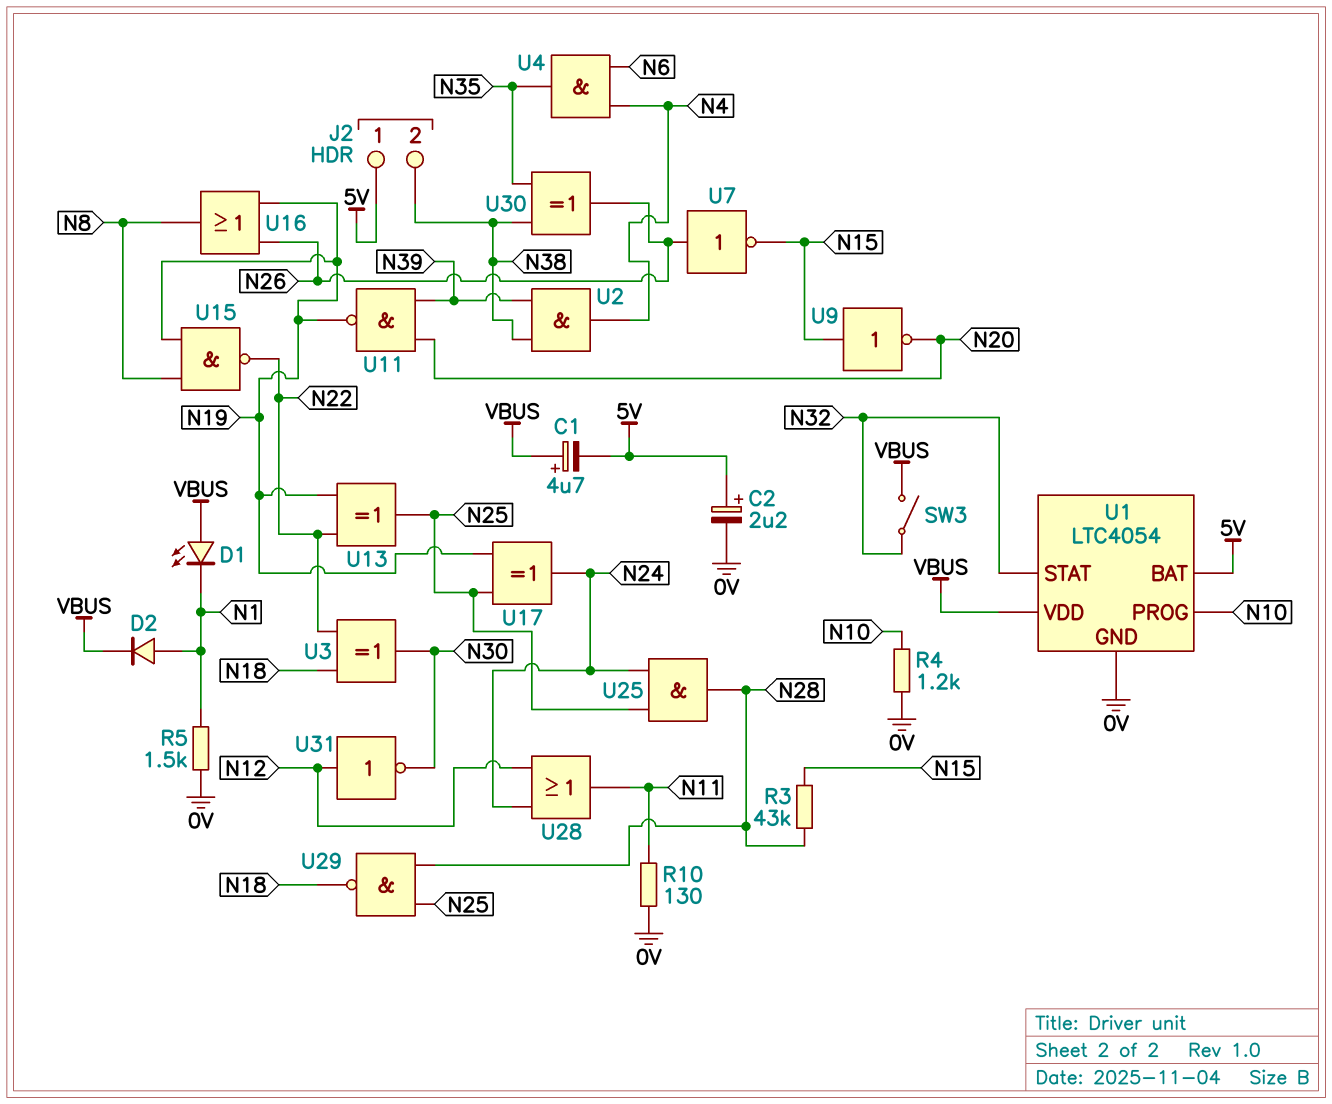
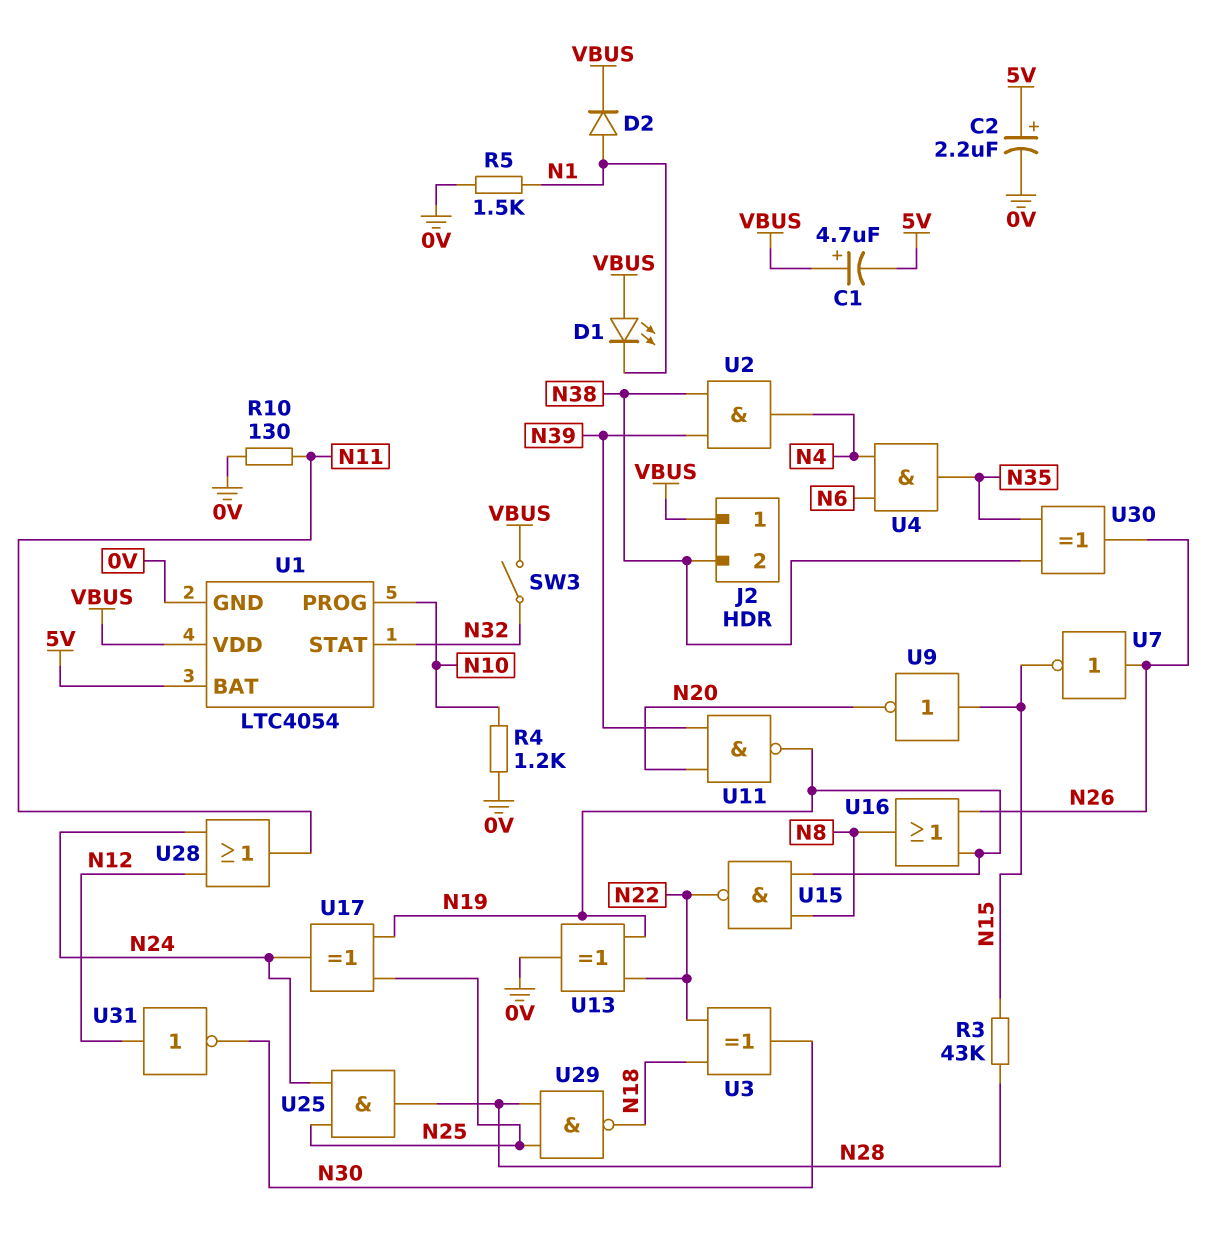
J2 pin 1: 5V -> VBUS
U13: XOR (in N19, in N22, out N25) -> XOR (in N19, in N22, out 0V)

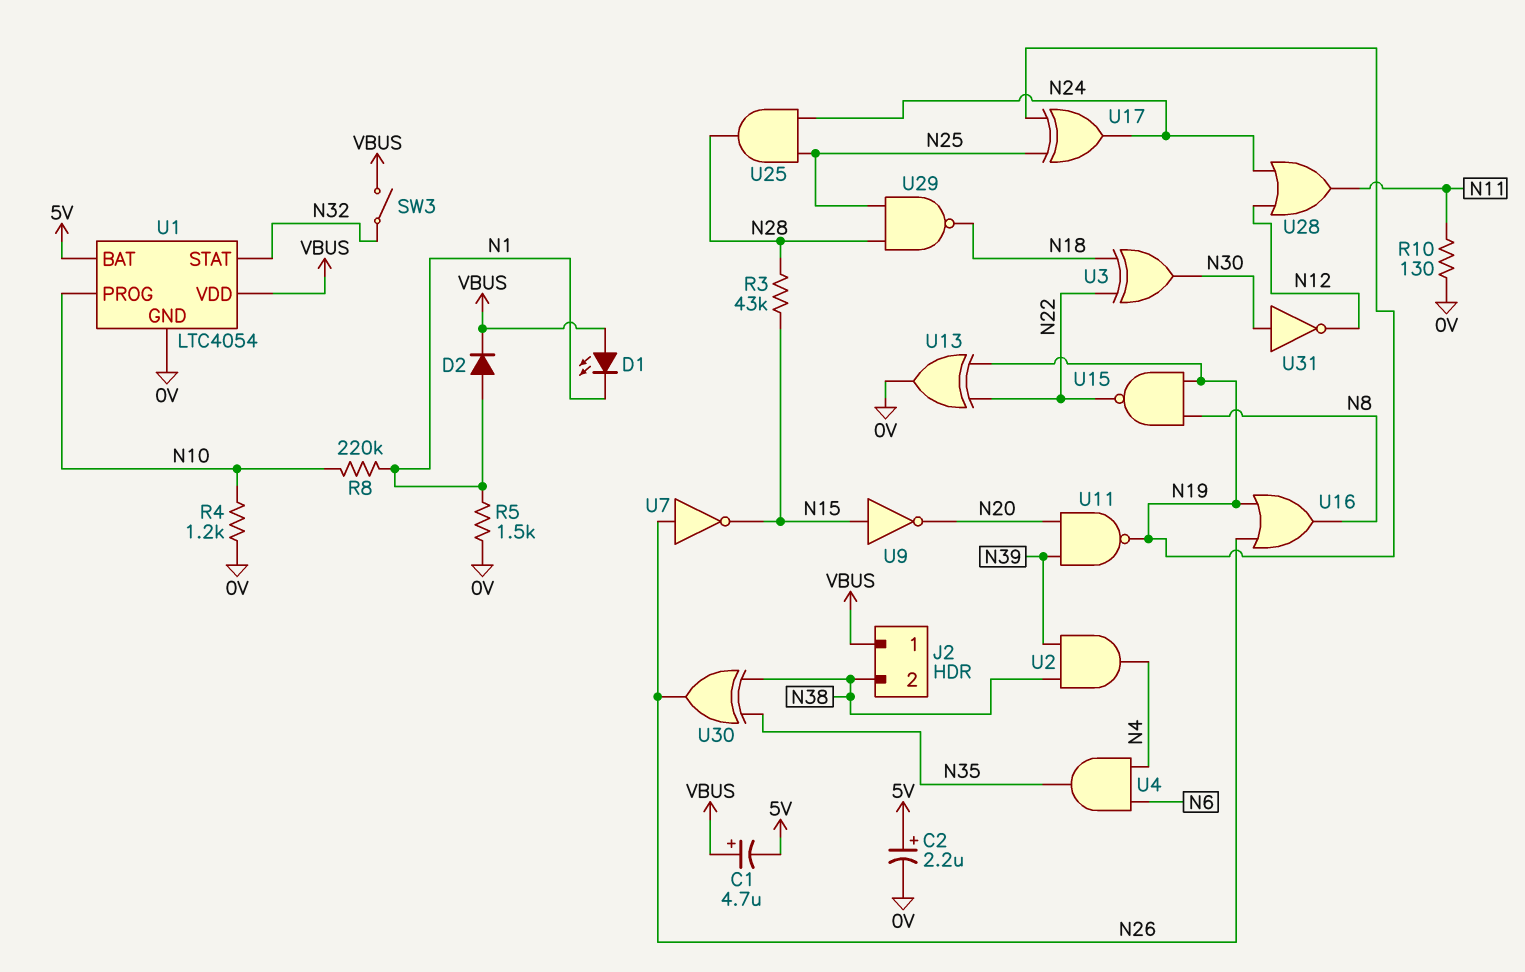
R8: none -> 220k (N1, N10)
U31: NOT (in N12, out N30) -> NOT (in N30, out N12)

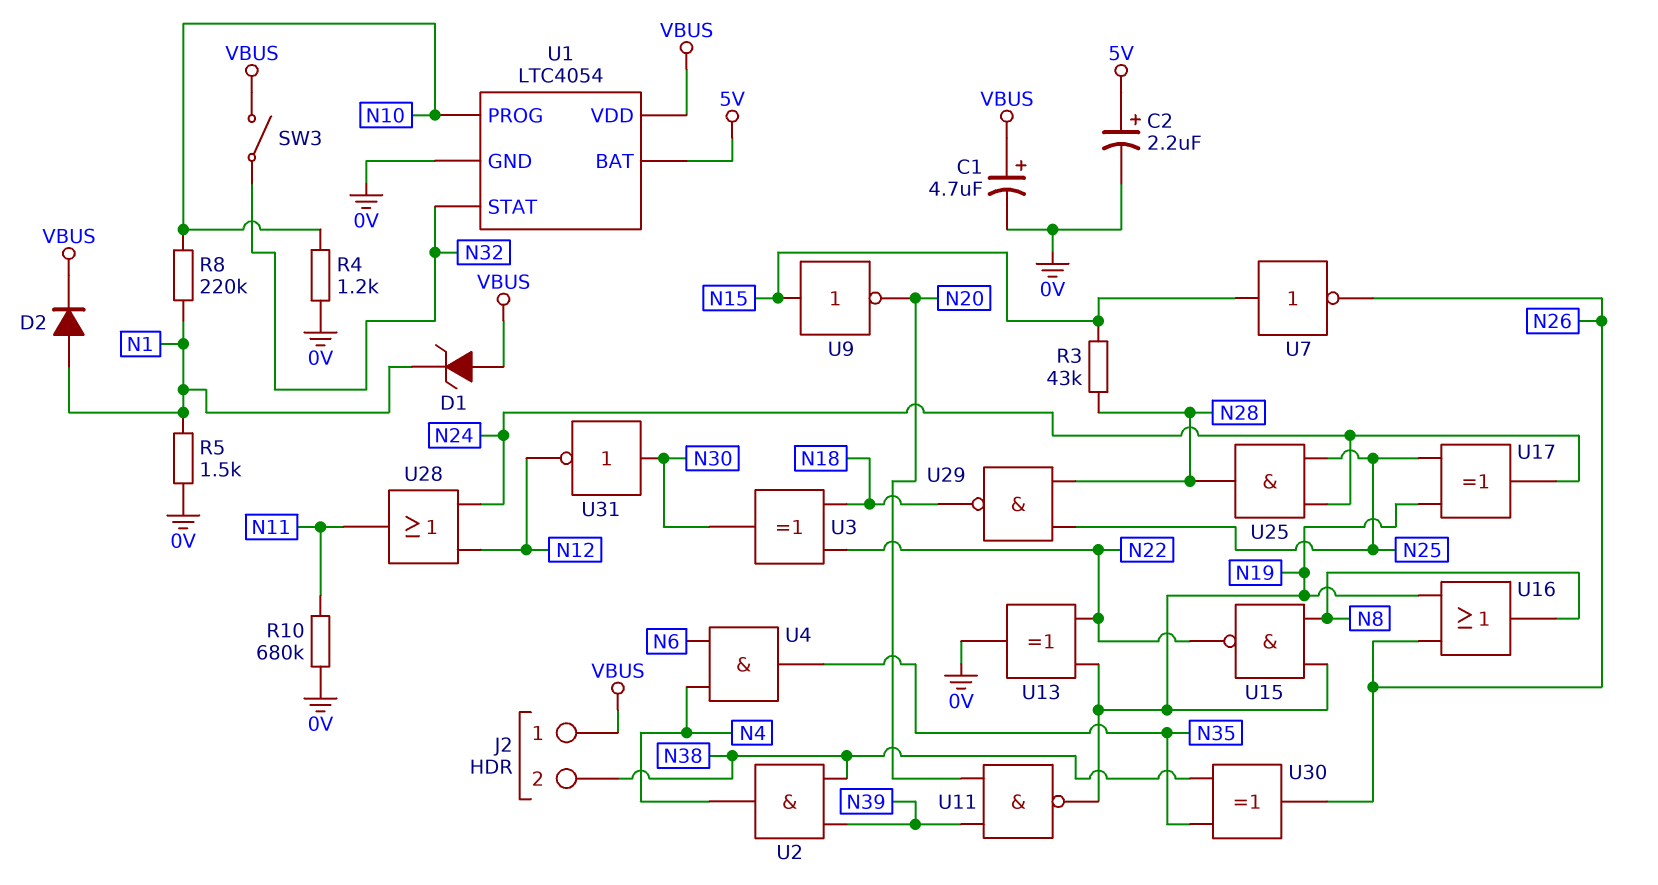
C1: 4.7uF (plus VBUS, minus 5V) -> 4.7uF (plus VBUS, minus 0V)
D1: LED (A VBUS, K N1) -> zener (A VBUS, K N1)
R10: 130 (0V, N11) -> 680k (0V, N11)
U7: NOT (in N26, out N15) -> NOT (in N15, out N26)

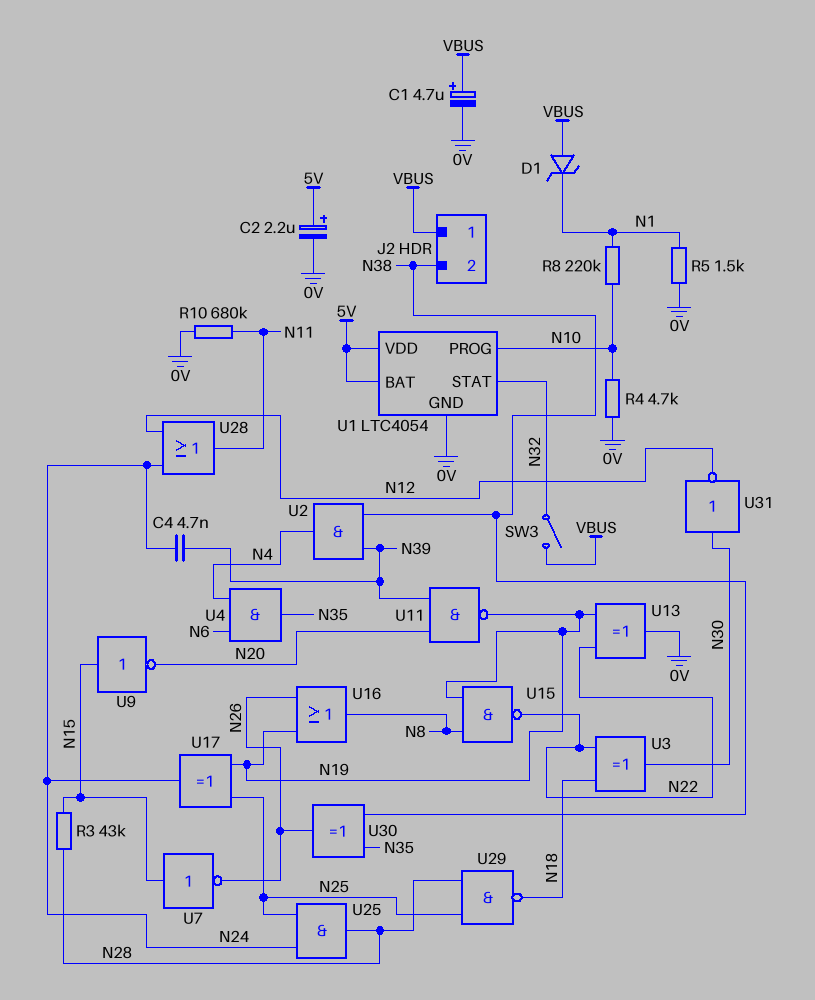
C4: none -> 4.7nF (N24, N39)
D2: diode (A N1, K VBUS) -> none
R4: 1.2k (0V, N10) -> 4.7k (0V, N10)
U1 pin VDD: VBUS -> 5V

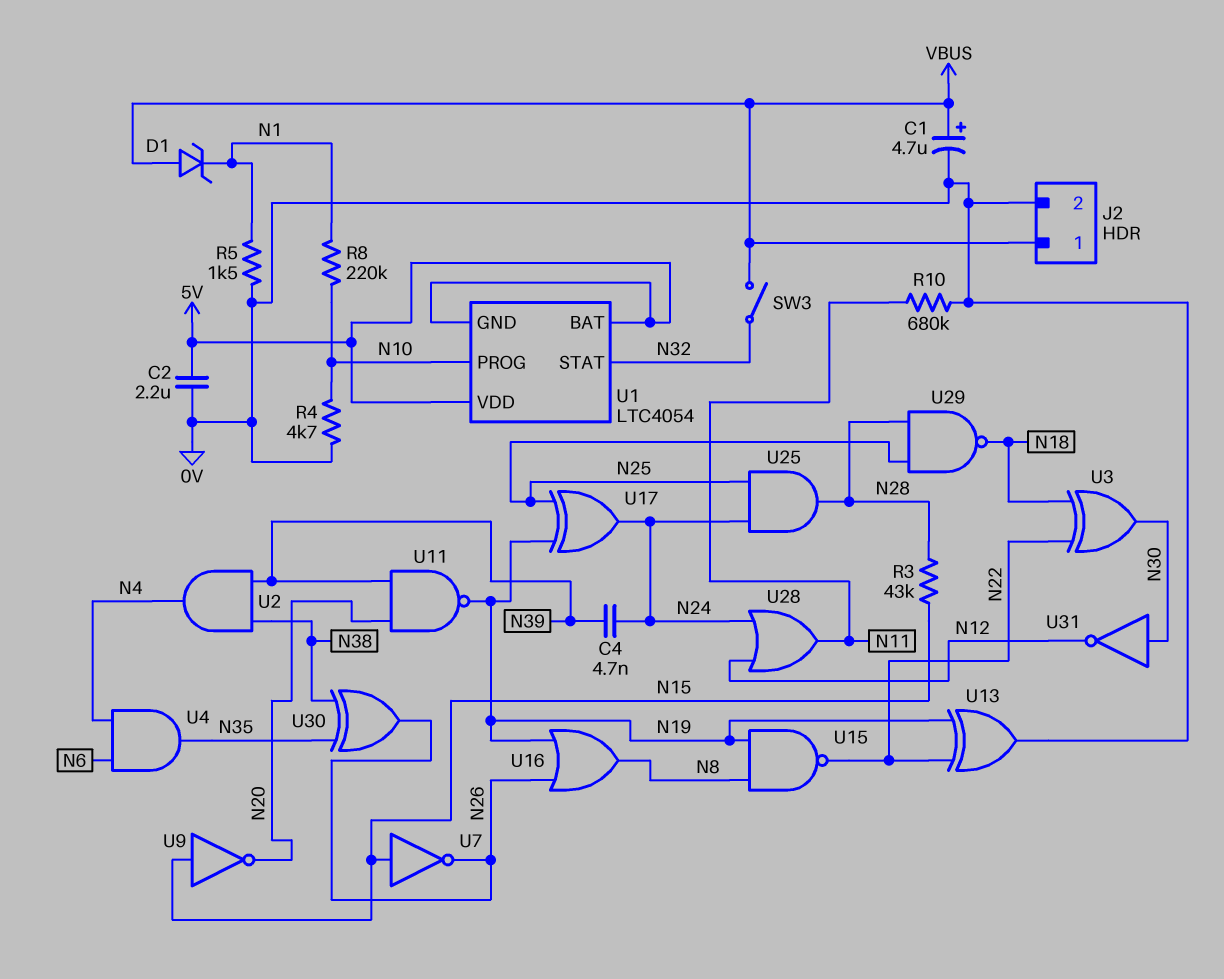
C2: 2.2uF (plus 5V, minus 0V) -> 2.2uF (0V, 5V)
J2 pin 2: N38 -> 0V
U1 pin GND: 0V -> 5V

